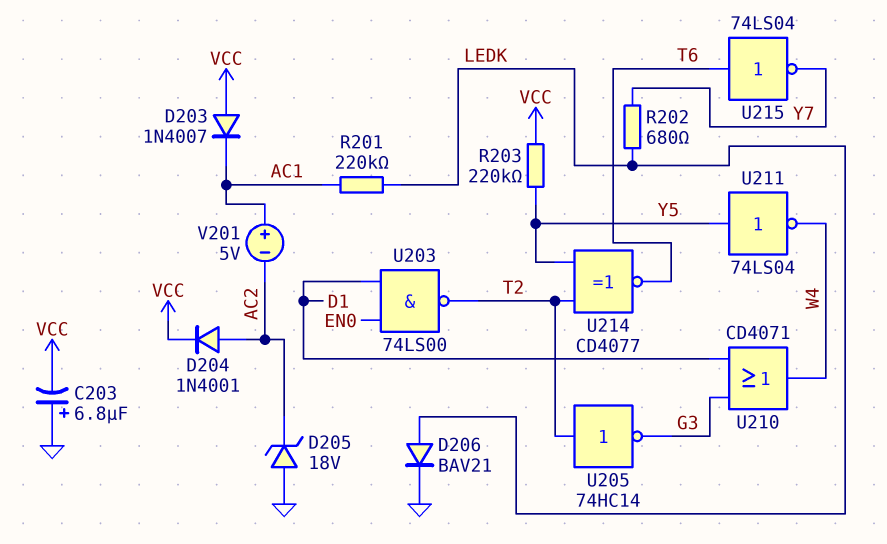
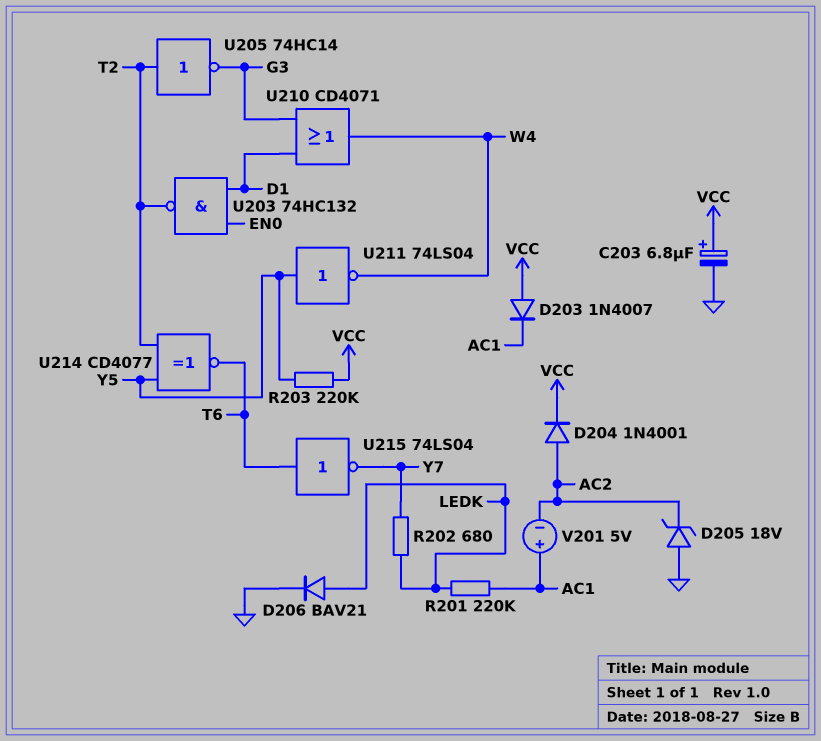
C203: 6.8uF (plus GND, minus VCC) -> 6.8uF (plus VCC, minus GND)
U203: NAND 74LS00 (in D1, in EN0, out T2) -> NAND 74HC132 (in D1, in EN0, out T2)

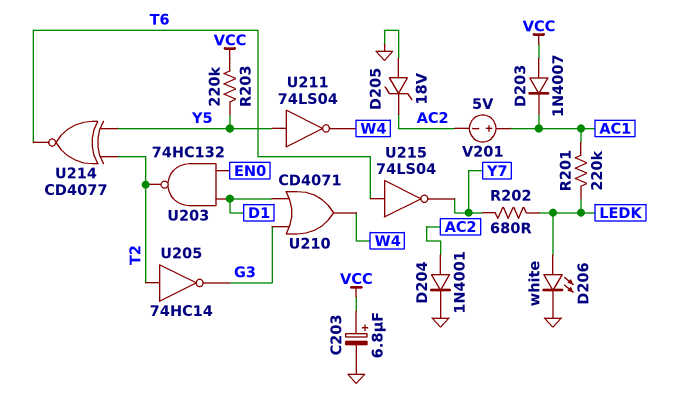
D204: diode 1N4001 (A AC2, K VCC) -> diode 1N4001 (A AC2, K GND)
D206: diode BAV21 (A LEDK, K GND) -> LED white (A LEDK, K GND)

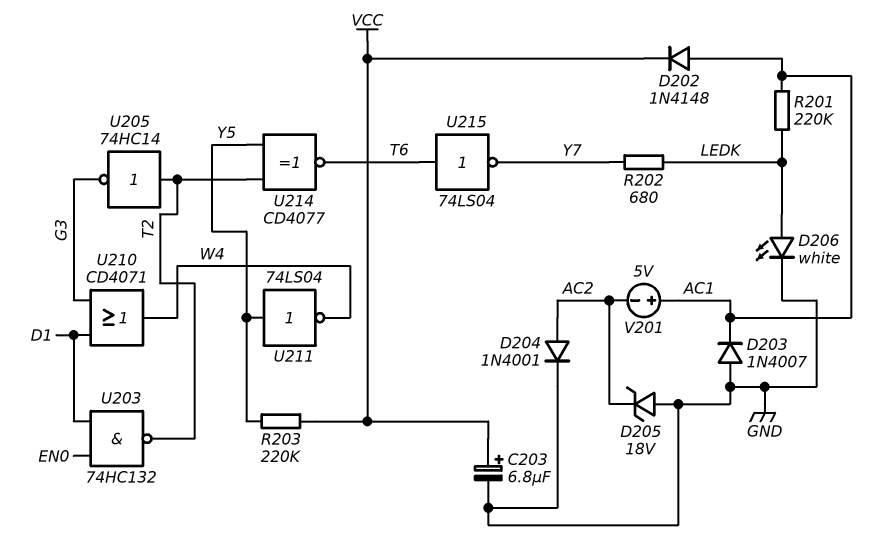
D202: none -> diode 1N4148 (A AC1, K VCC)
D203: diode 1N4007 (A VCC, K AC1) -> diode 1N4007 (A GND, K AC1)

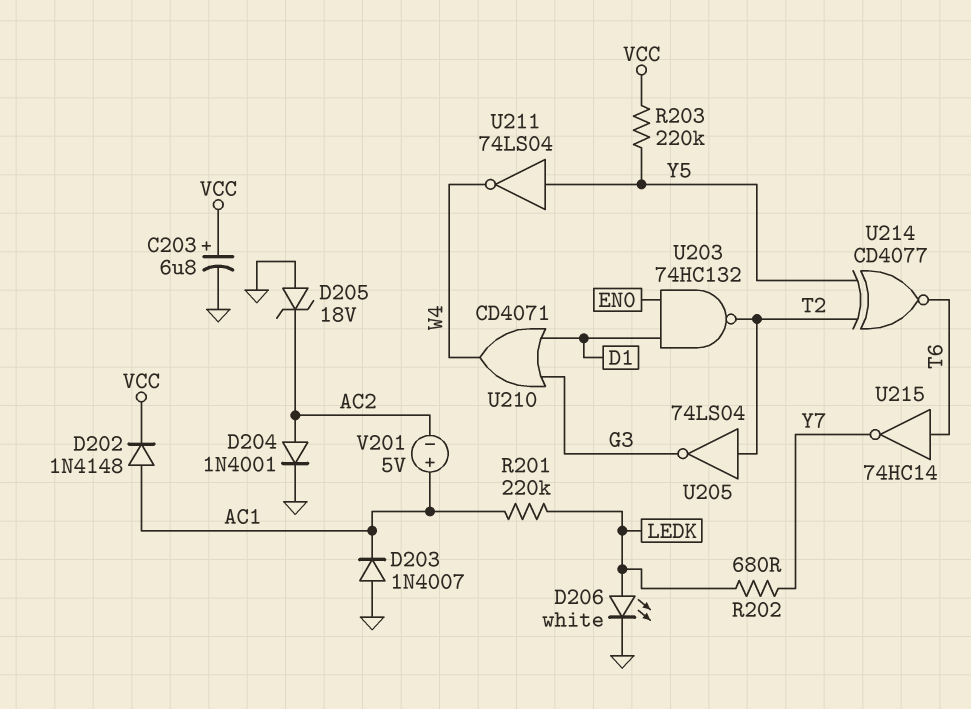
U205: NOT 74HC14 (in T2, out G3) -> NOT 74LS04 (in T2, out G3)
U215: NOT 74LS04 (in T6, out Y7) -> NOT 74HC14 (in T6, out Y7)

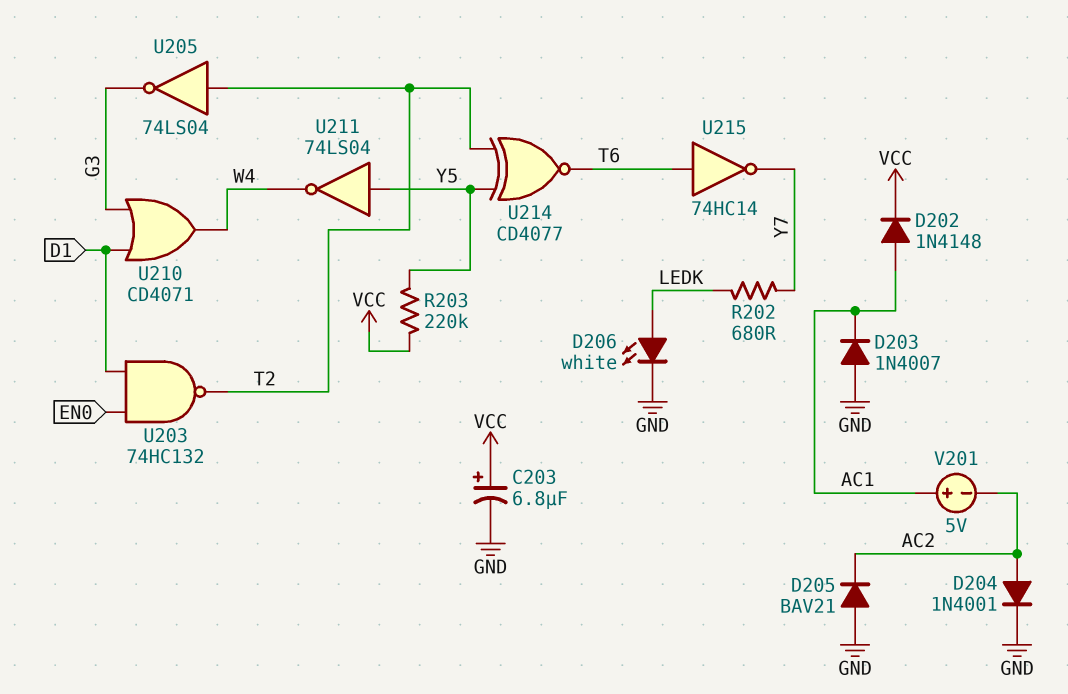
D205: zener 18V (A GND, K AC2) -> diode BAV21 (A GND, K AC2)
R201: 220k (AC1, LEDK) -> none

